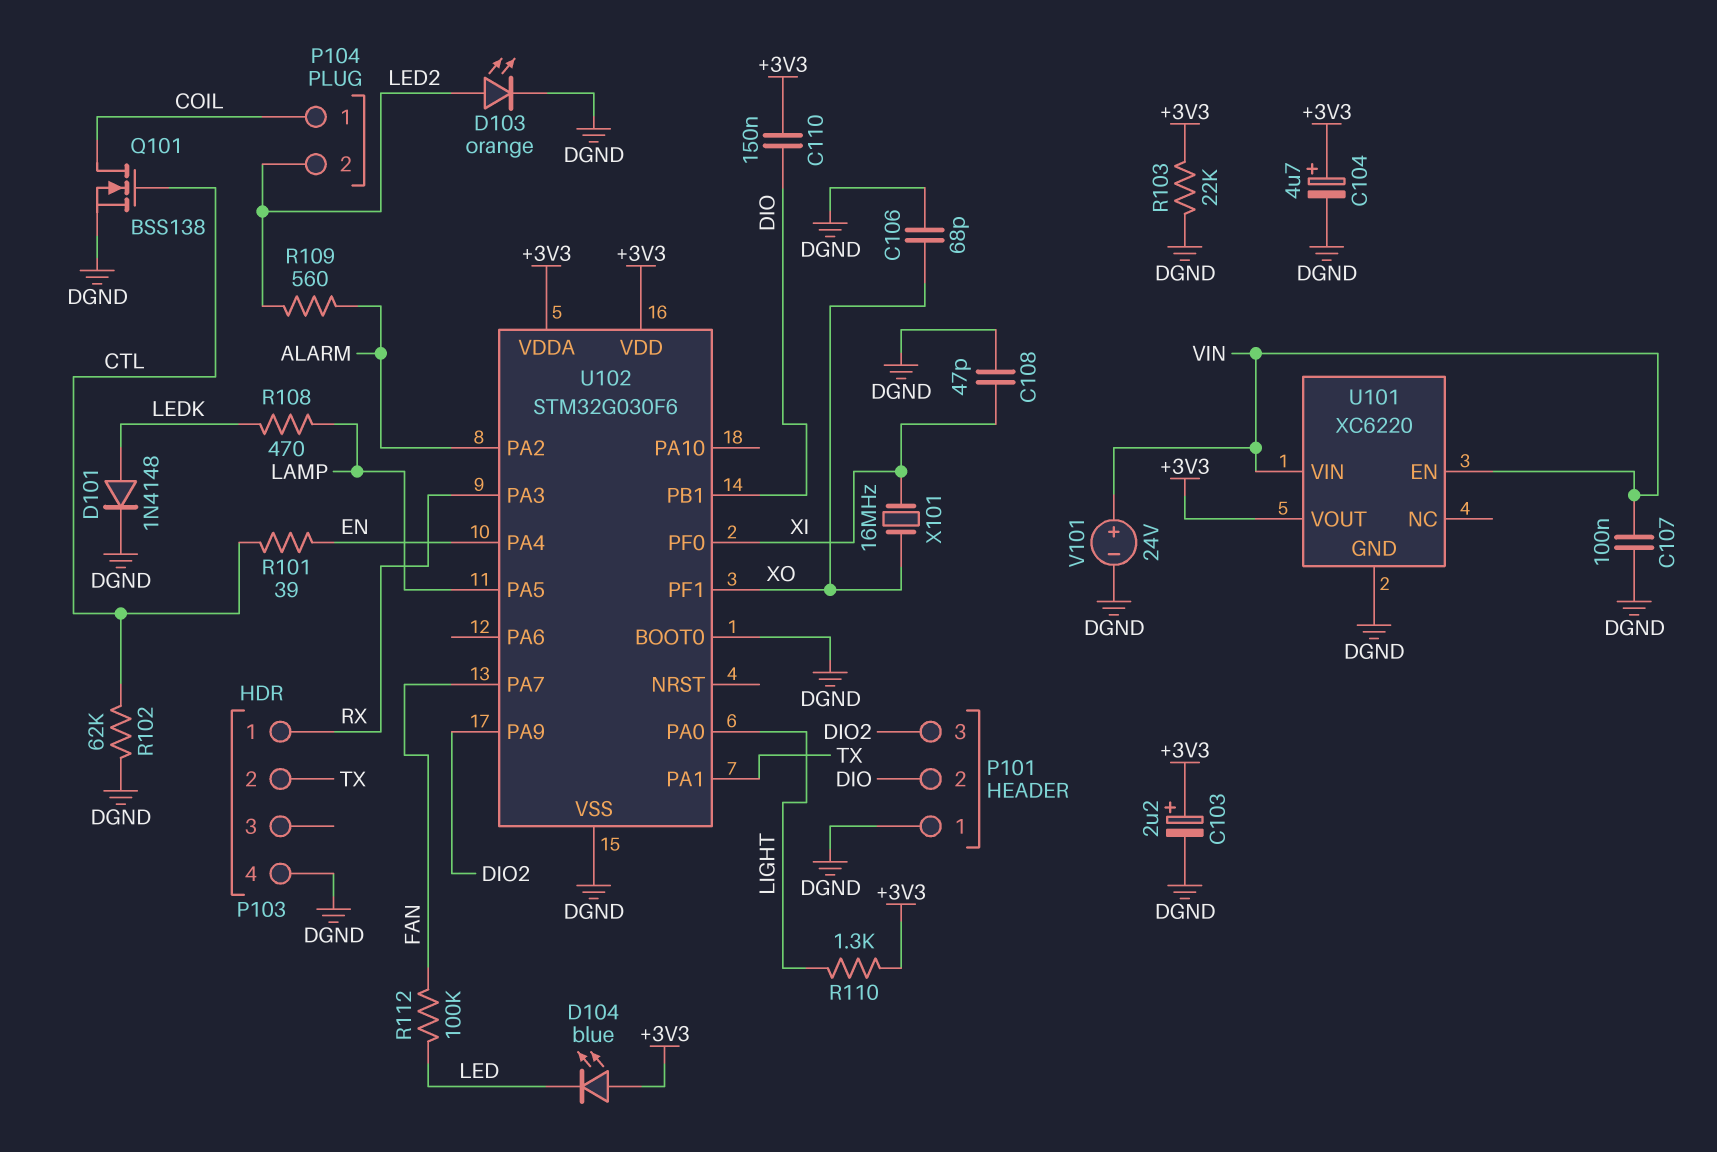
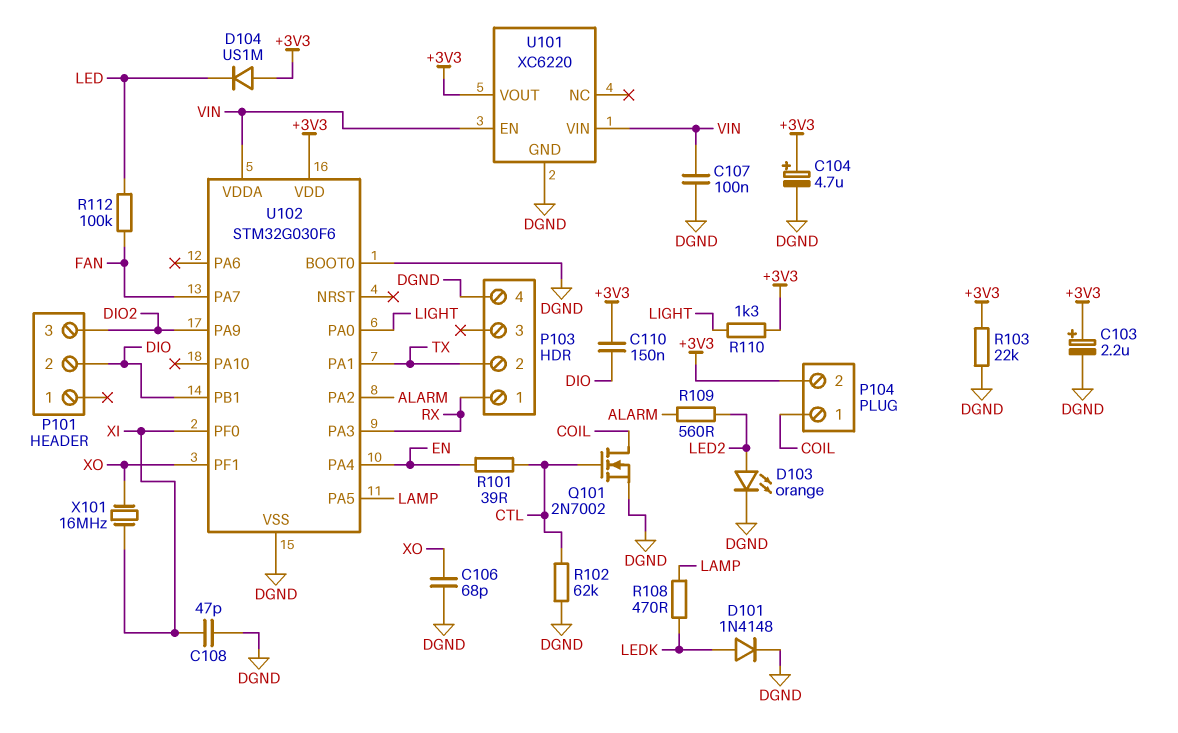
D104: LED blue (A +3V3, K LED) -> diode US1M (A +3V3, K LED)
P101 pin 1: DGND -> none
P104 pin 2: LED2 -> +3V3
Q101: NMOS BSS138 (G CTL, D COIL, S DGND) -> NMOS 2N7002 (G CTL, D COIL, S DGND)
U102 pin VDDA: +3V3 -> VIN
V101: 24V (plus VIN, minus DGND) -> none

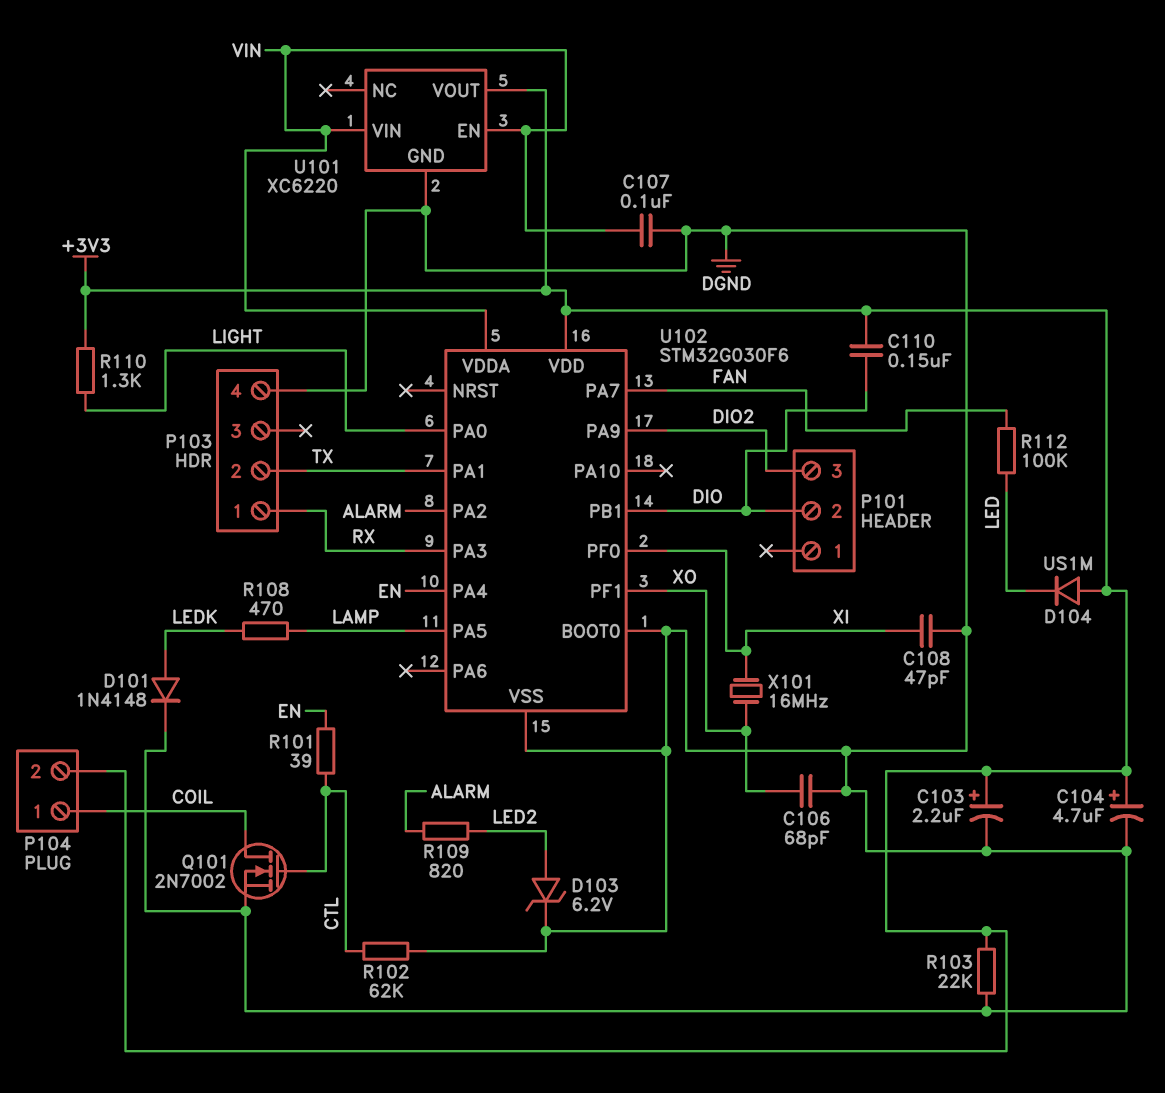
D103: LED orange (A LED2, K DGND) -> zener 6.2V (A LED2, K DGND)
R109: 560 (ALARM, LED2) -> 820 (ALARM, LED2)

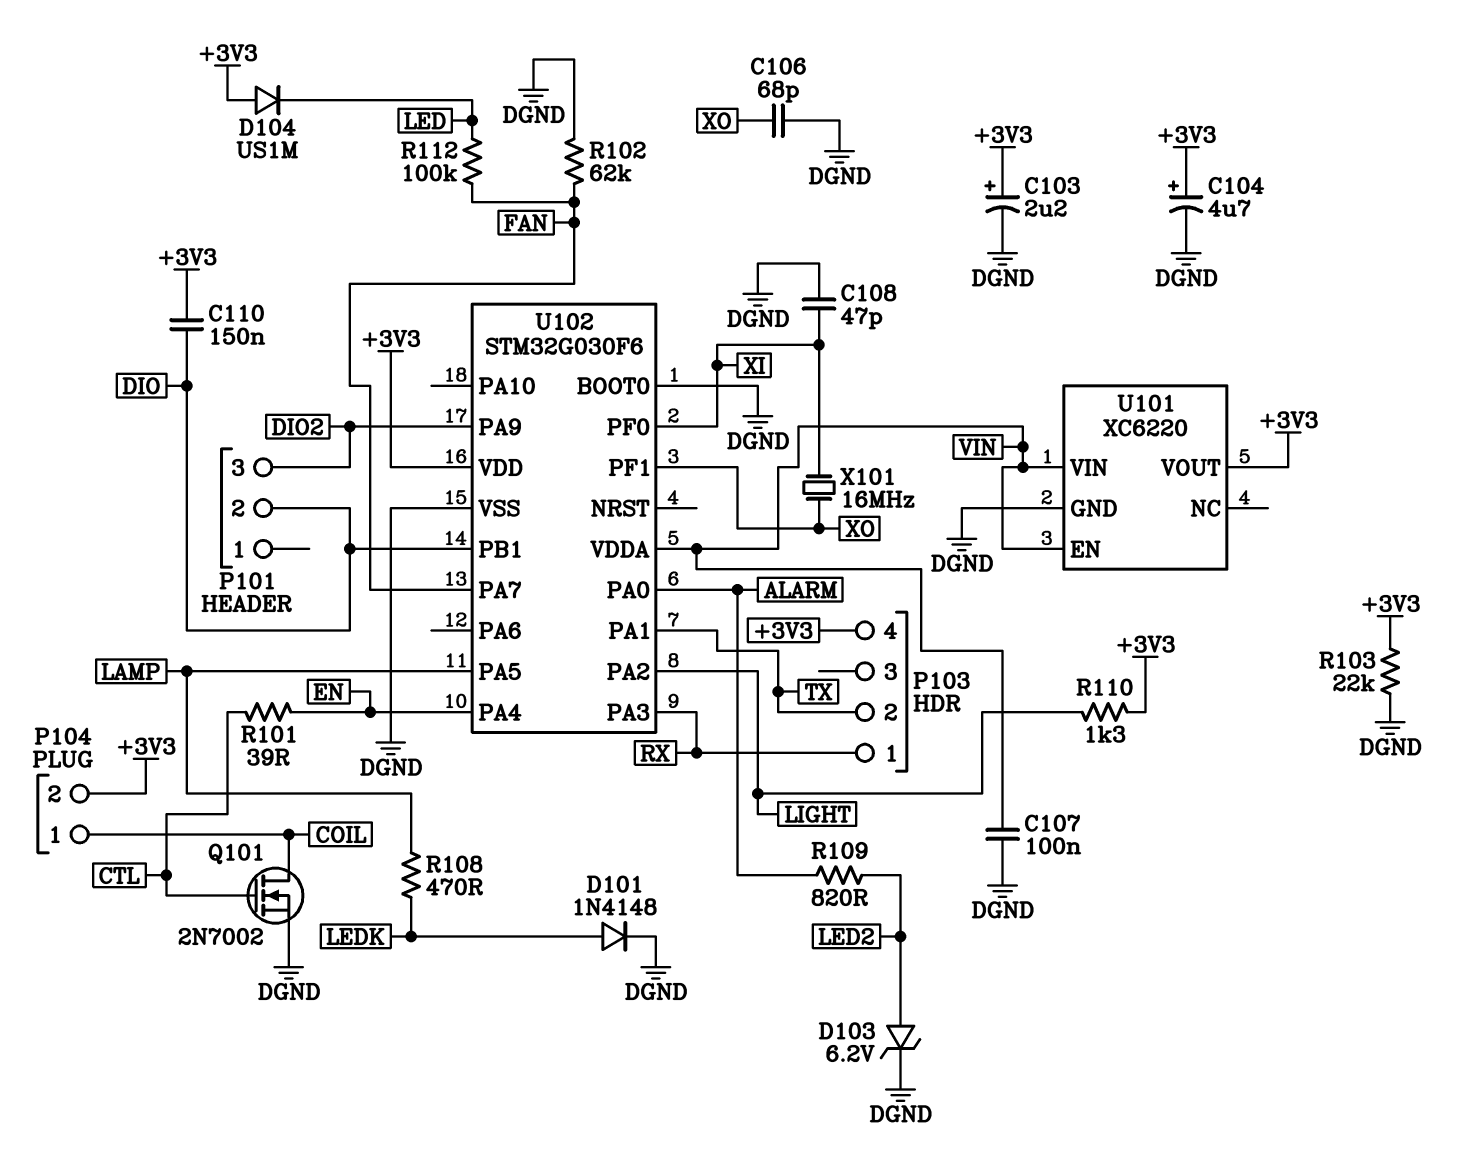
P103 pin 4: DGND -> +3V3
R102: 62k (CTL, DGND) -> 62k (DGND, FAN)
U102 pin PA0: LIGHT -> ALARM
U102 pin PA2: ALARM -> LIGHT

